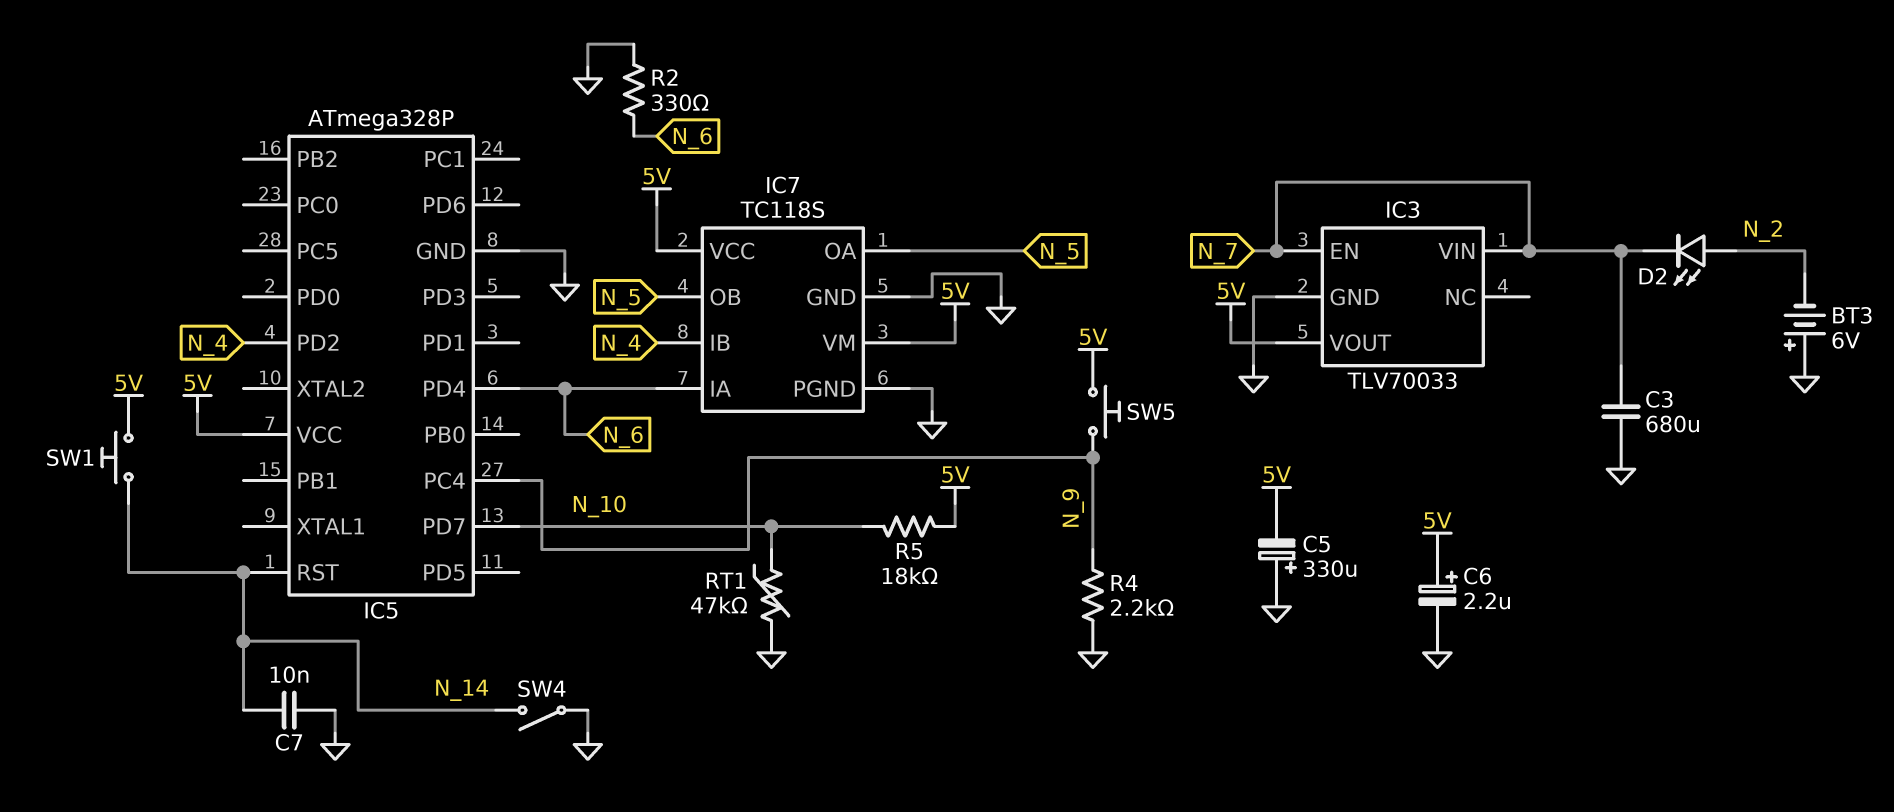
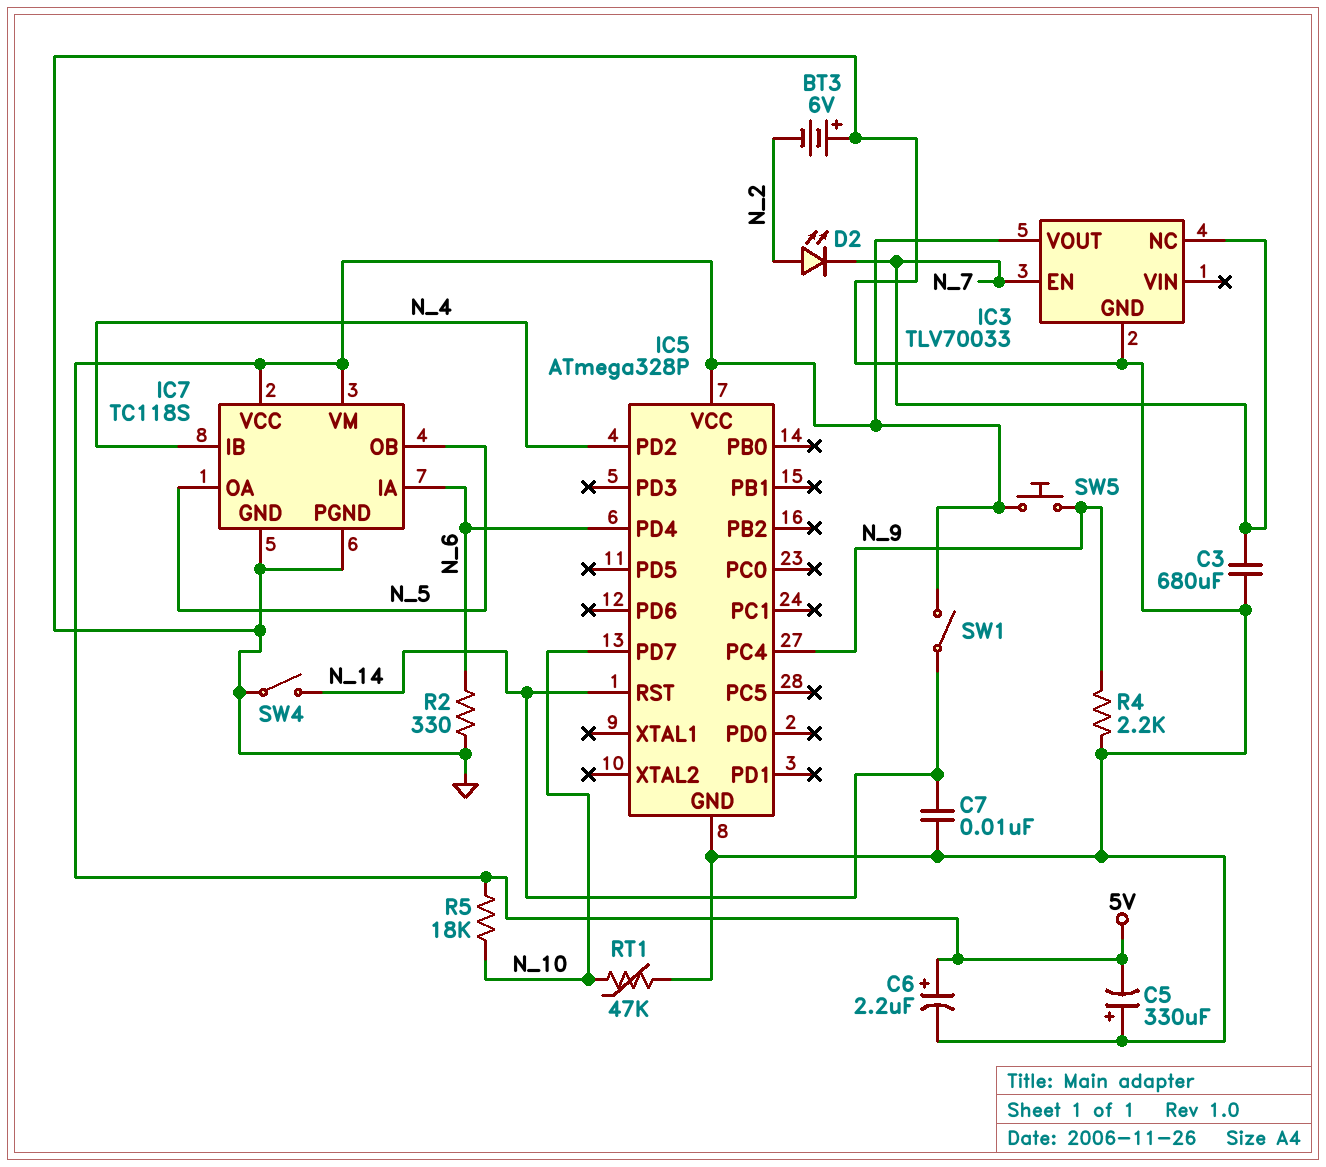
IC3 pin NC: none -> N_7
IC3 pin VIN: N_7 -> none
SW1: button (5V, N_14) -> switch (5V, N_14)

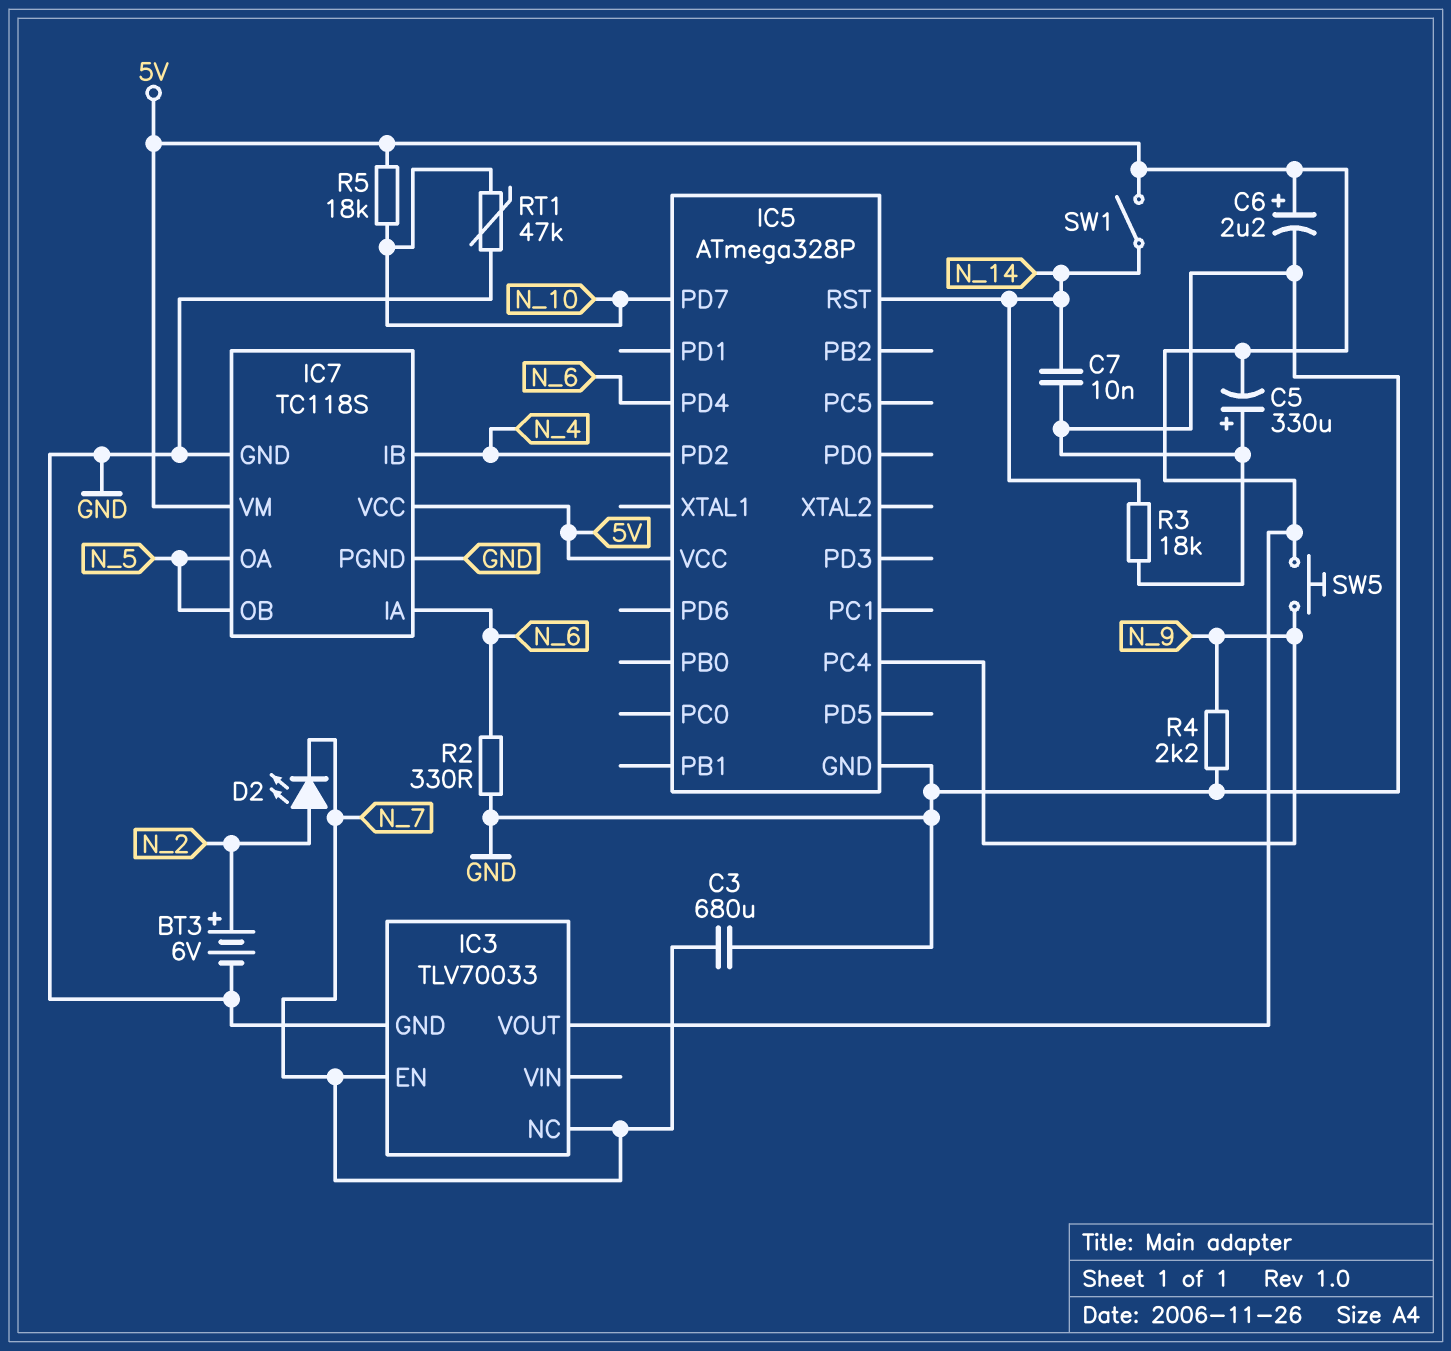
BT3: 6V (plus GND, minus N_2) -> 6V (plus N_2, minus GND)
R3: none -> 18k (GND, N_14)
SW4: switch (GND, N_14) -> none

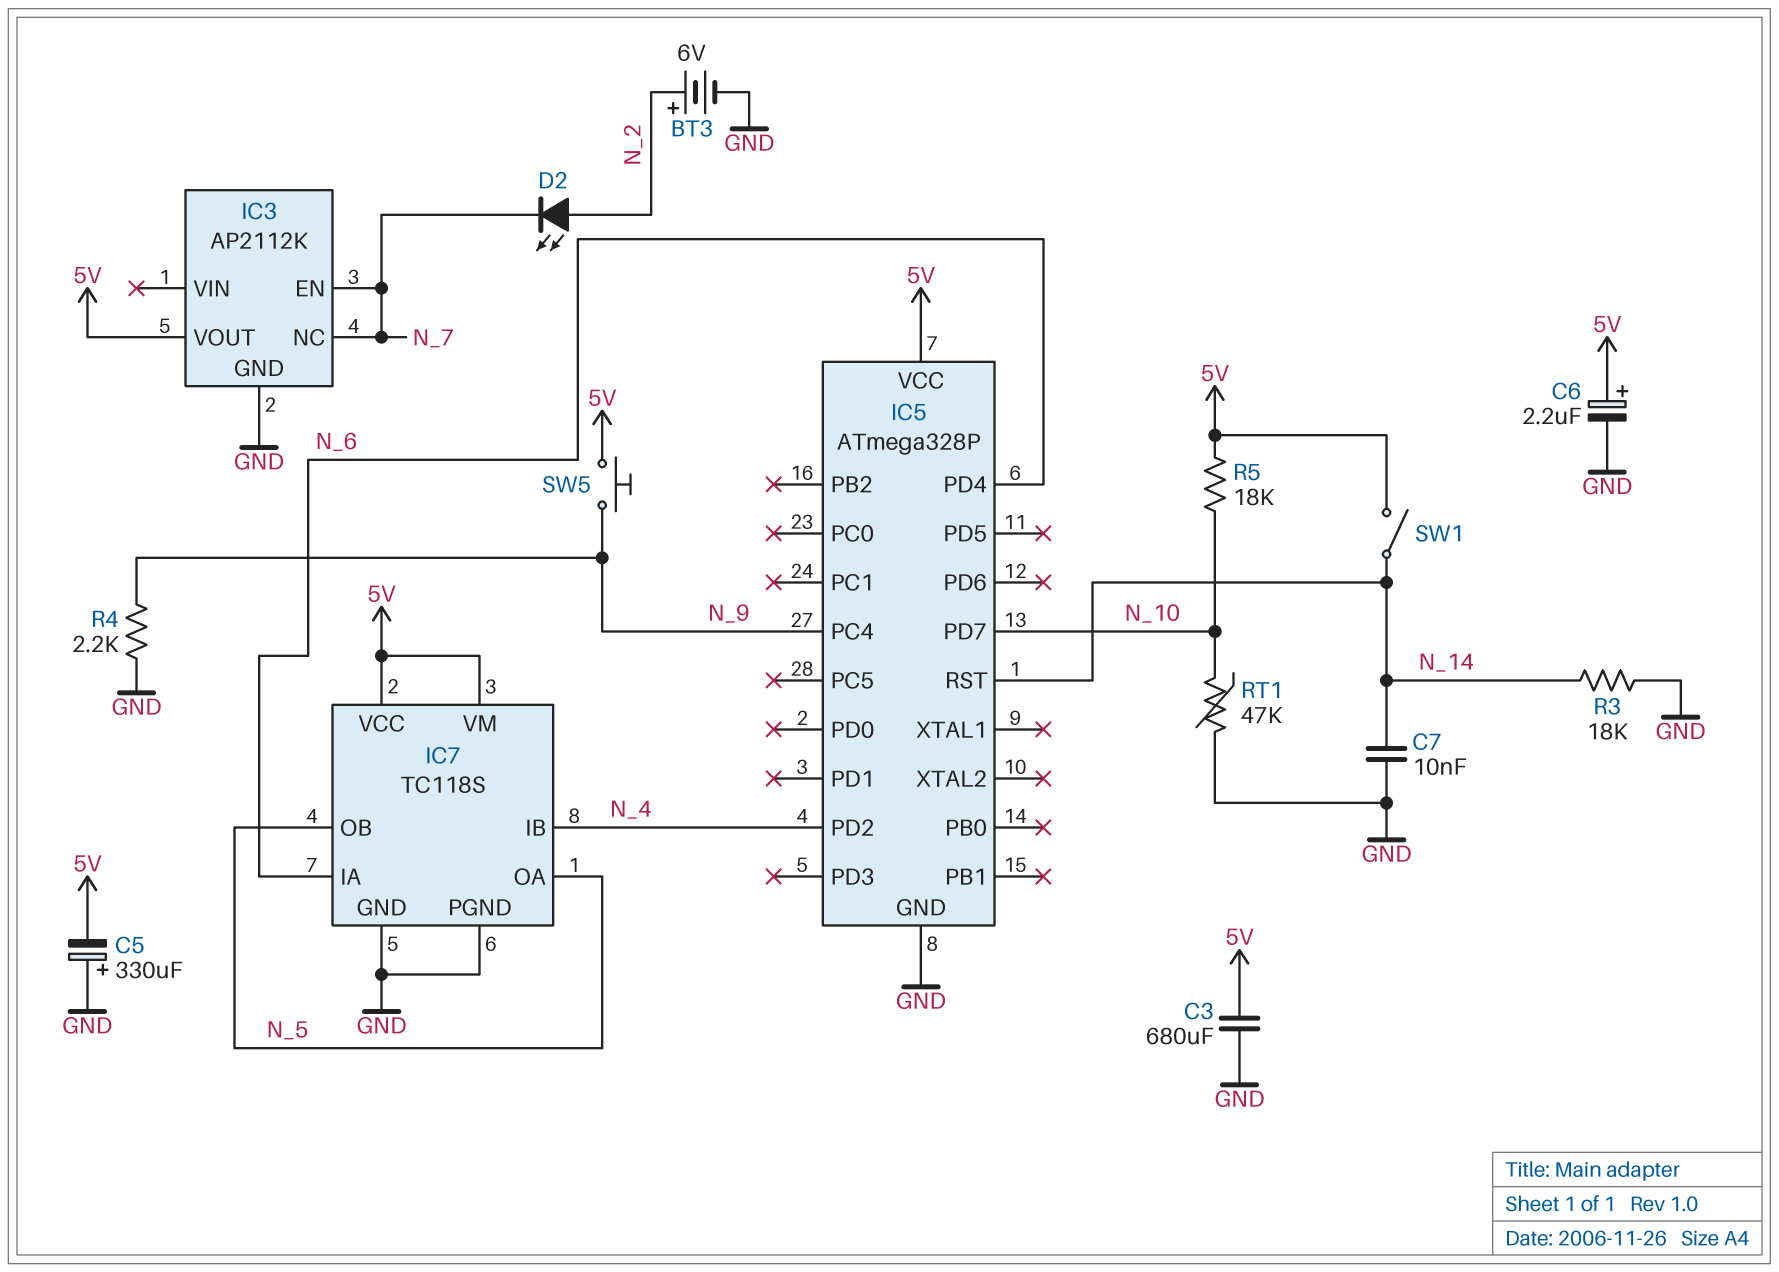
C3: 680uF (GND, N_7) -> 680uF (5V, GND)
IC3: TLV70033 -> AP2112K
R2: 330 (GND, N_6) -> none

